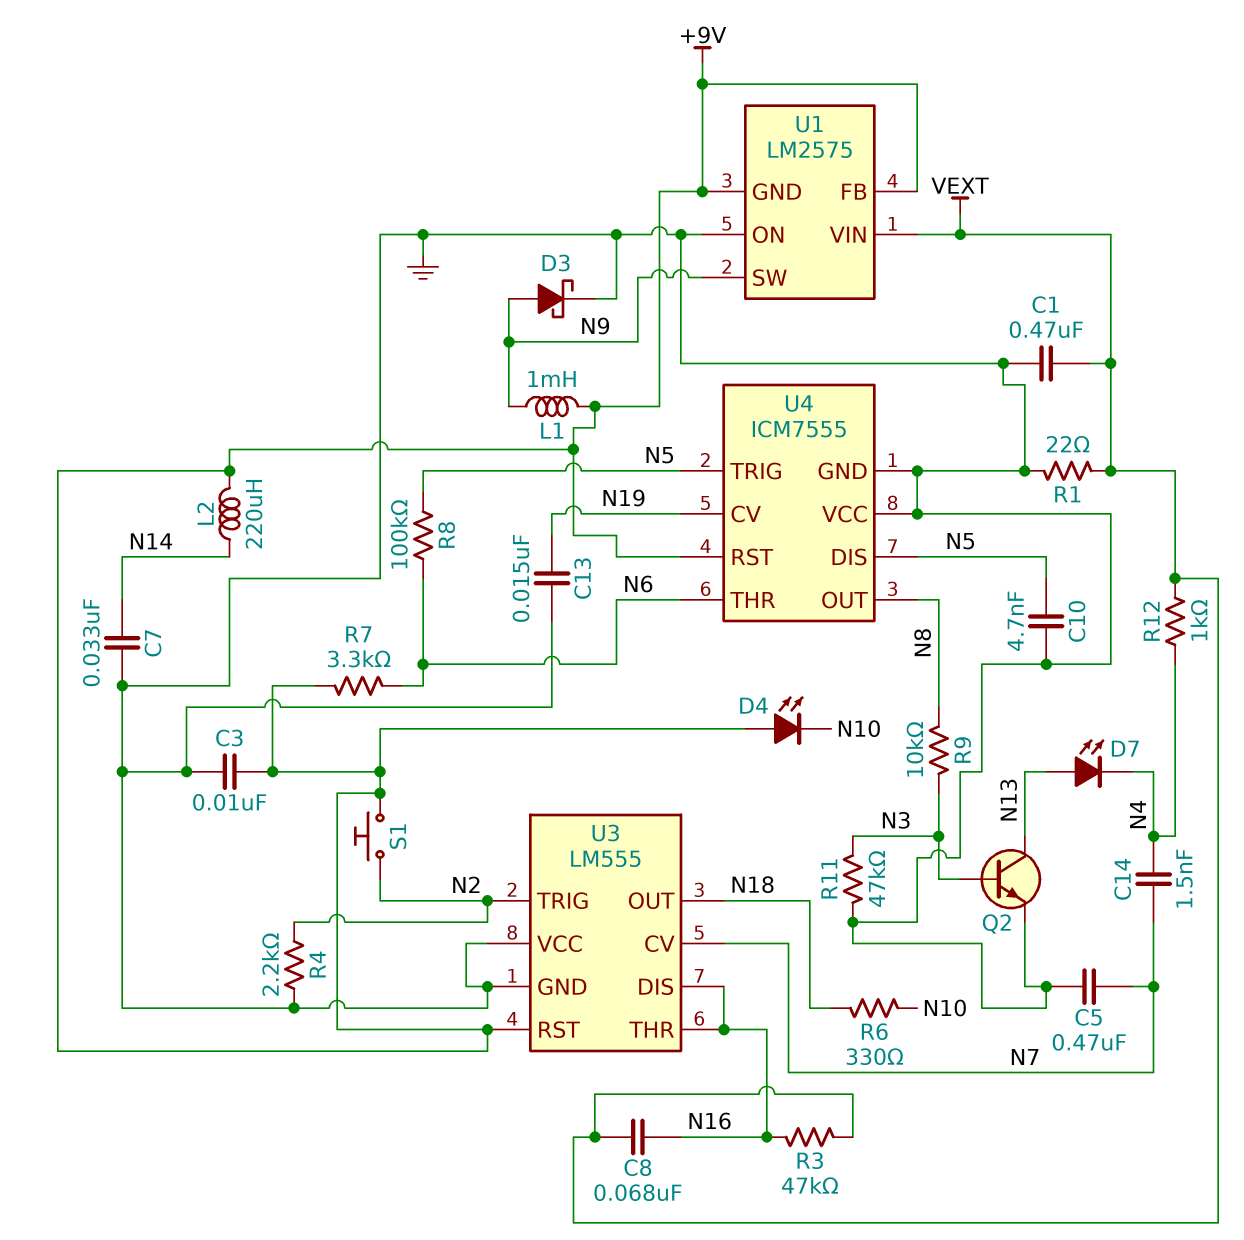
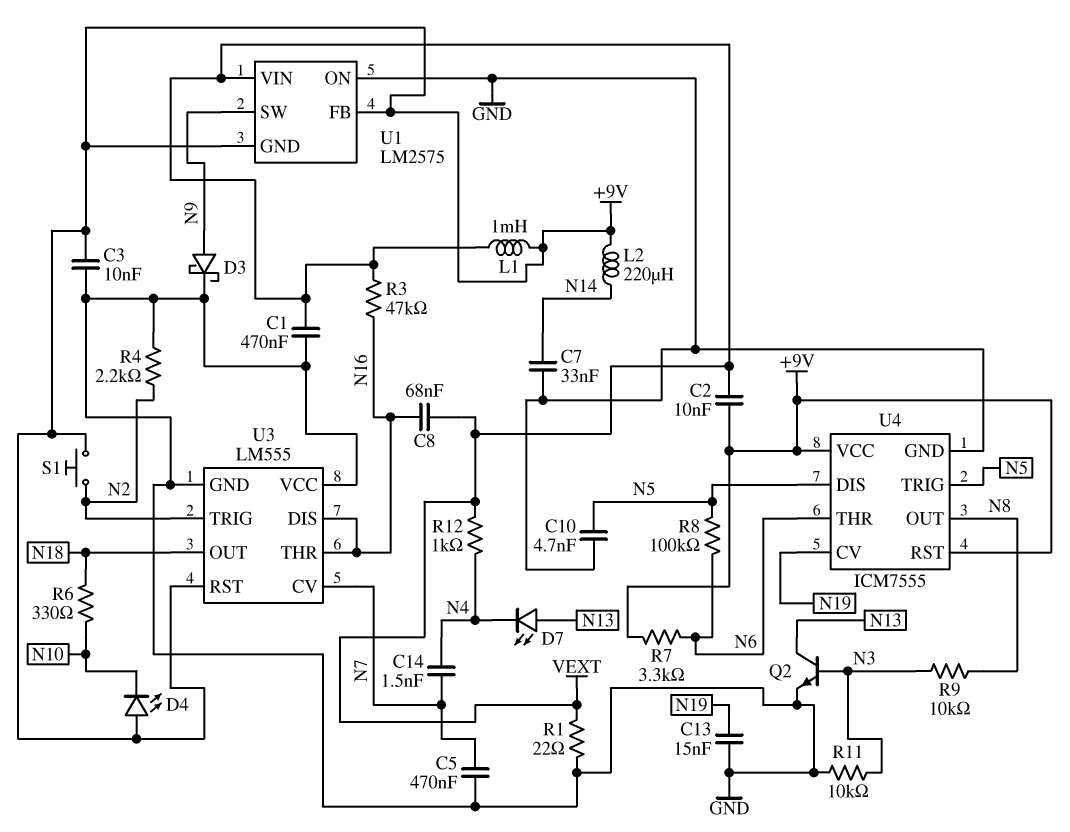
C2: none -> 10nF (+9V, VEXT)
L1: 1mH (+9V, N9) -> 1mH (+9V, VEXT)
R11: 47k (GND, N3) -> 10k (GND, N3)
U4 pin VCC: GND -> +9V

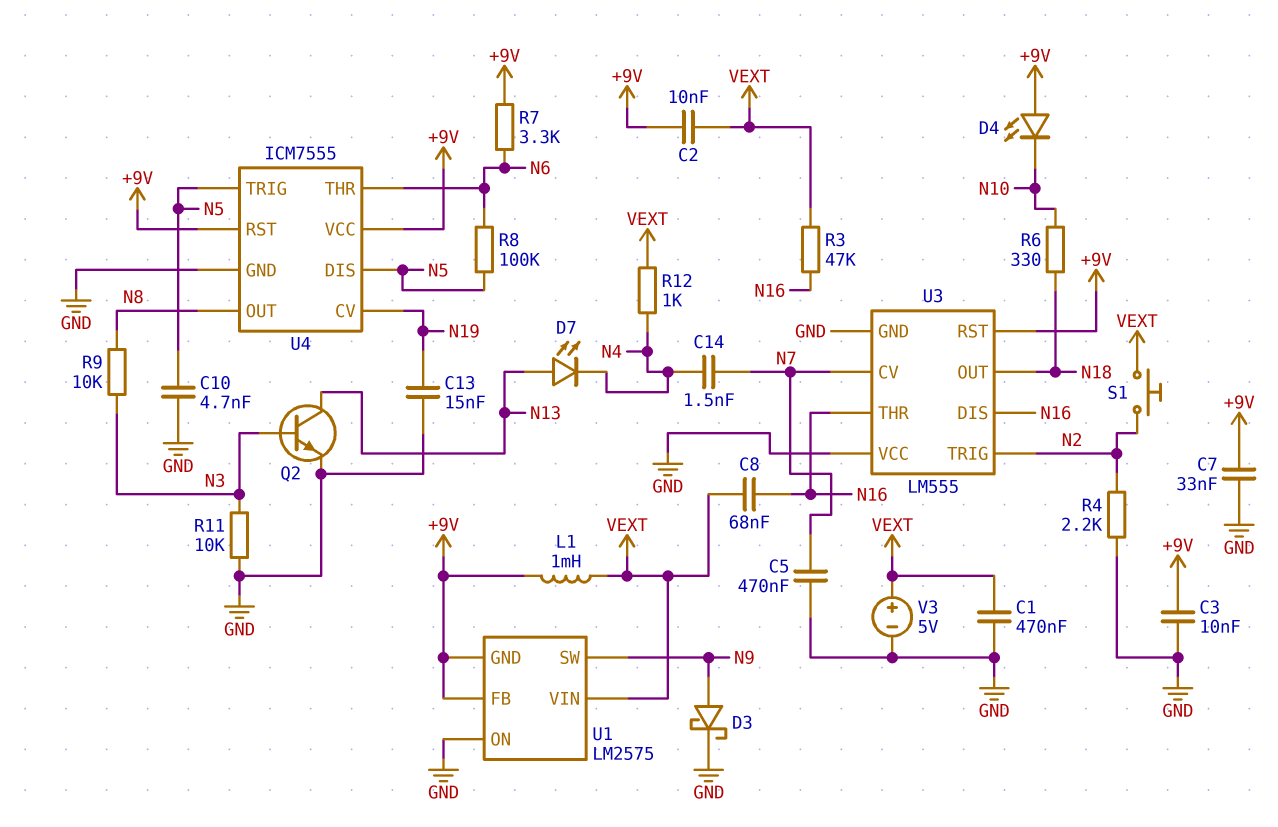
C7: 33nF (GND, N14) -> 33nF (+9V, GND)
L2: 220uH (+9V, N14) -> none
R1: 22 (GND, VEXT) -> none
S1: button (+9V, N2) -> button (N2, VEXT)
V3: none -> 5V (plus VEXT, minus GND)

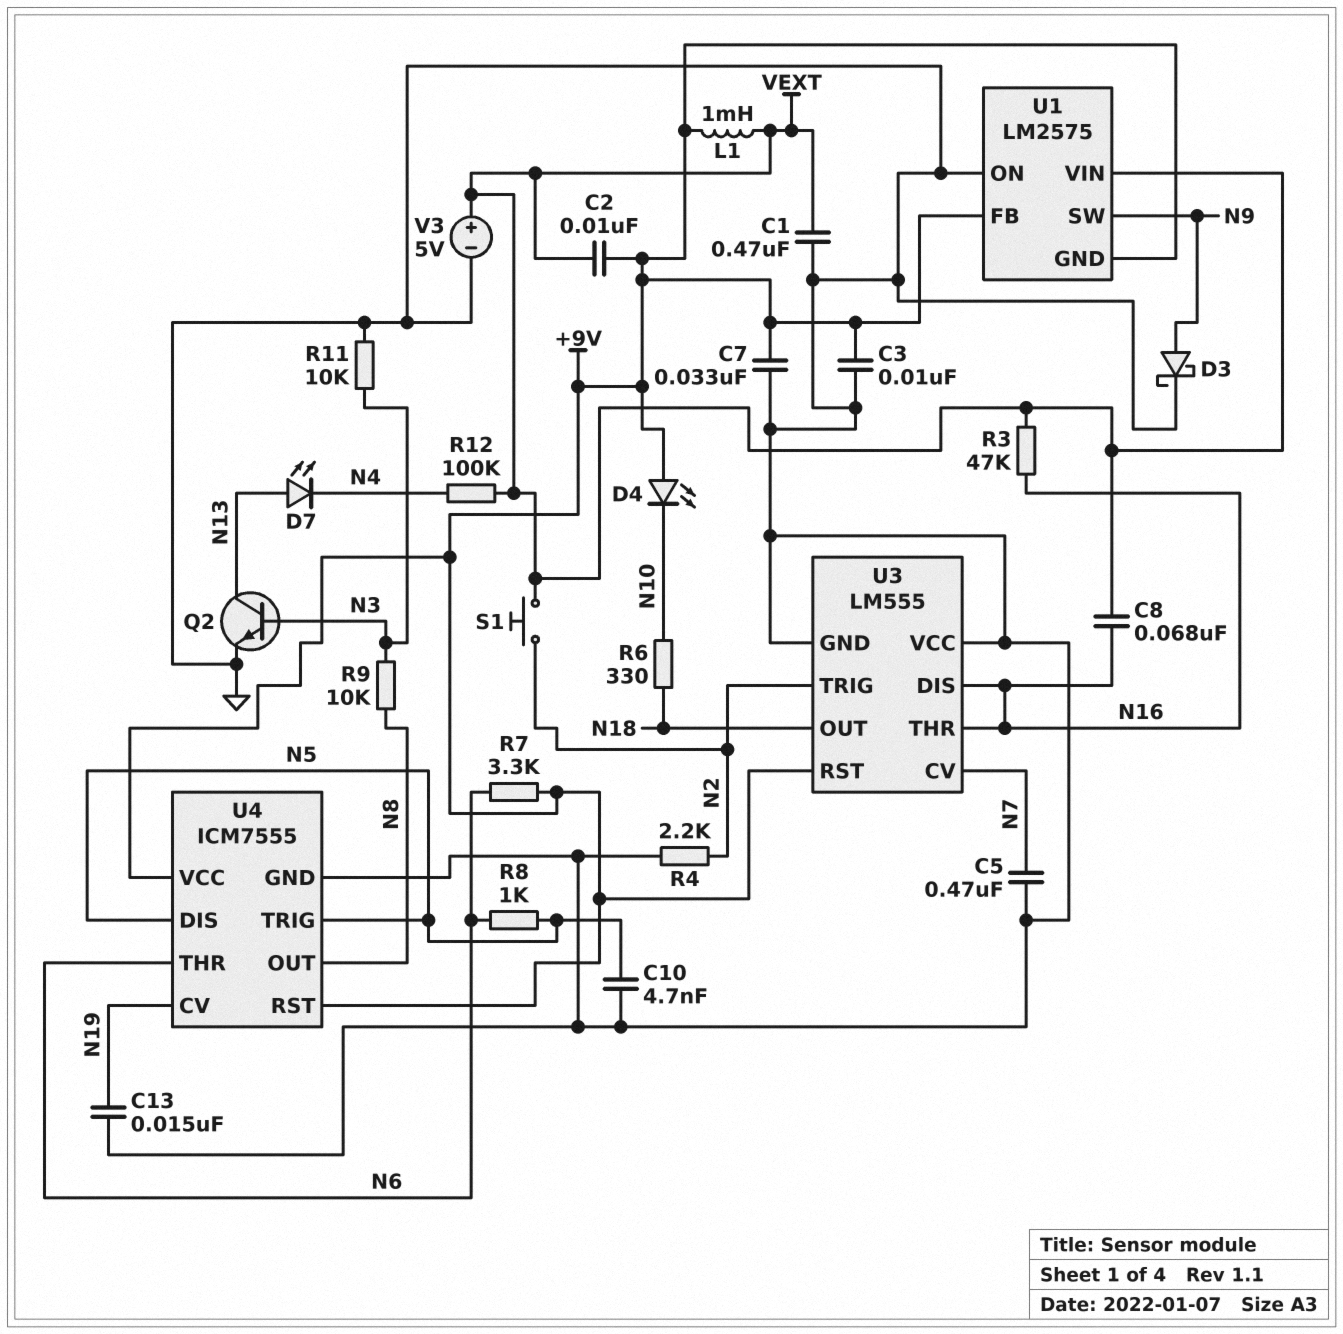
C14: 1.5nF (N4, N7) -> none
R8: 100k (N5, N6) -> 1k (N5, N6)
R12: 1k (N4, VEXT) -> 100k (N4, VEXT)

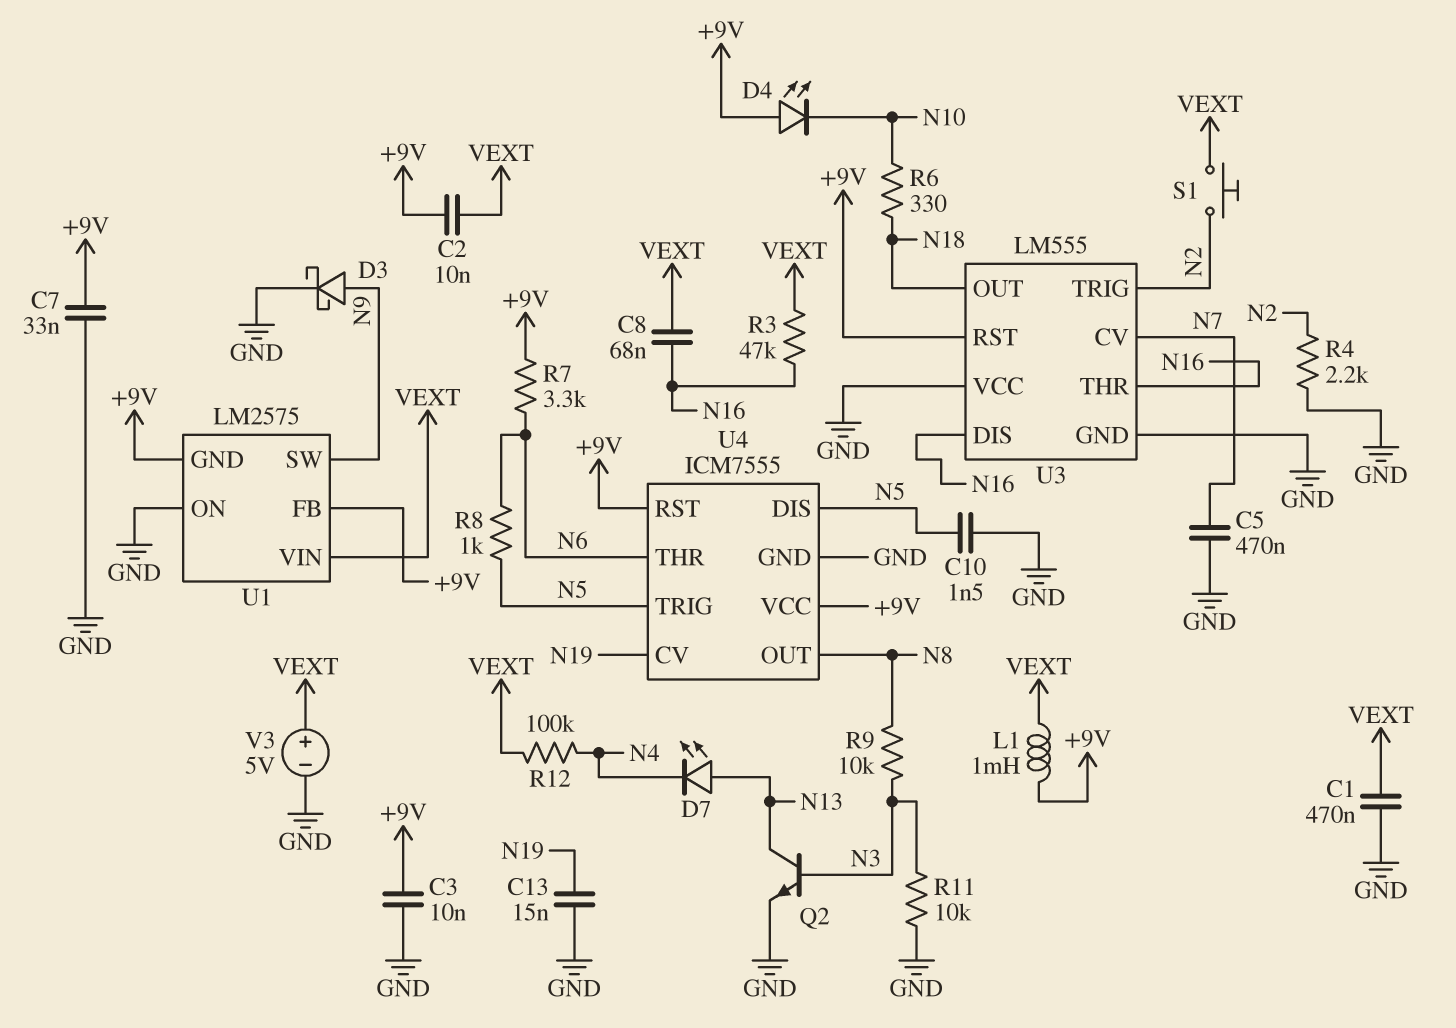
C10: 4.7nF (GND, N5) -> 1.5nF (GND, N5)

